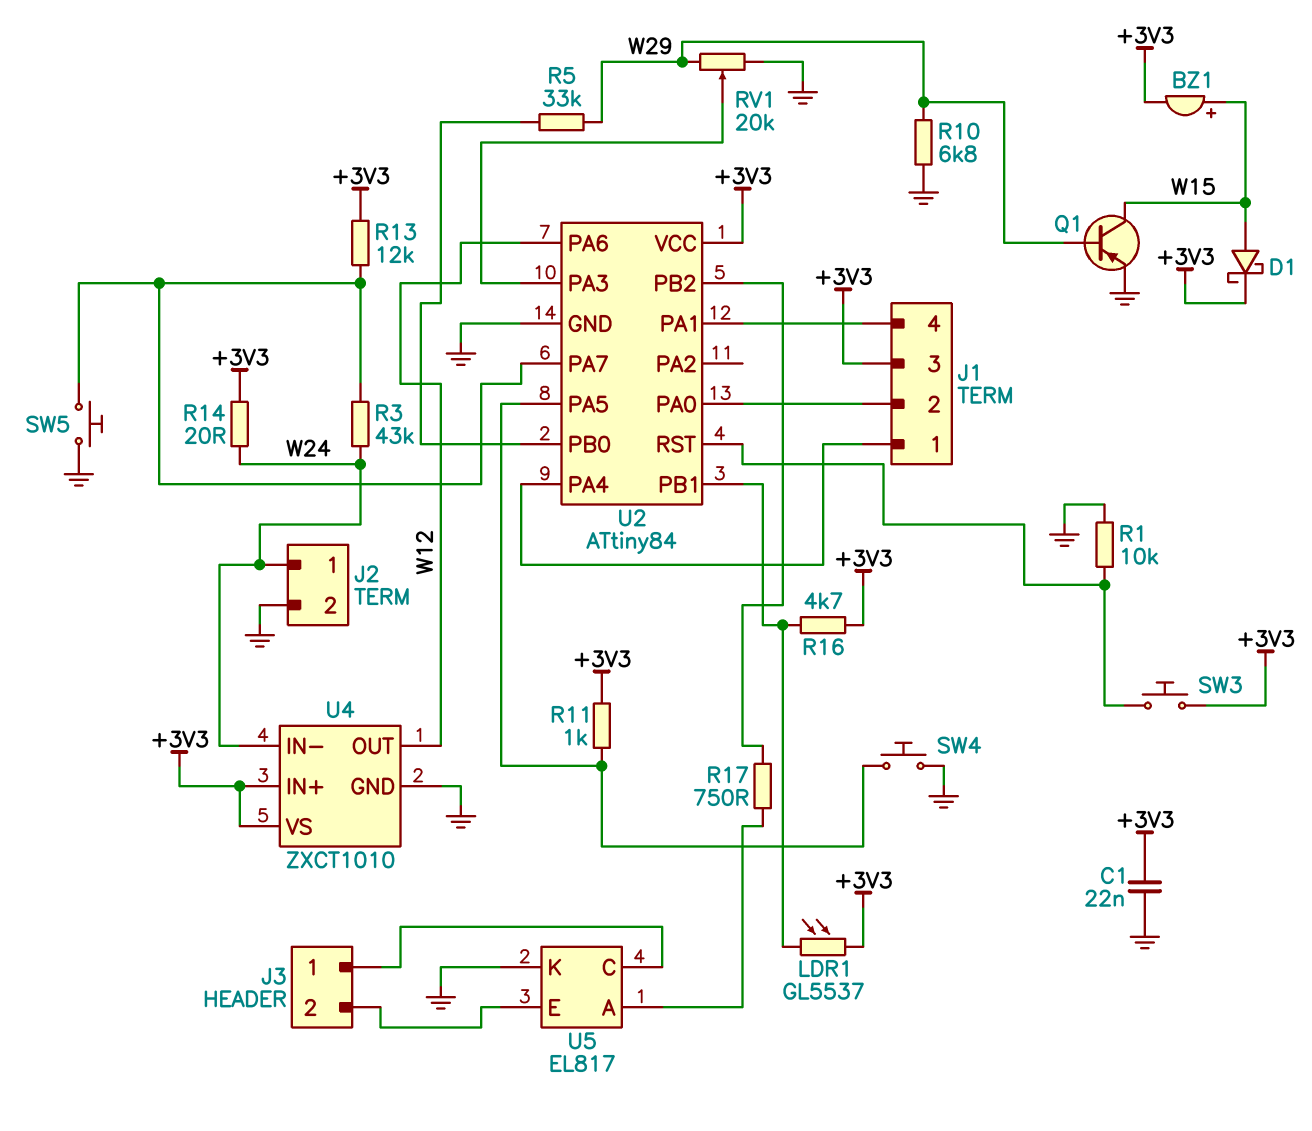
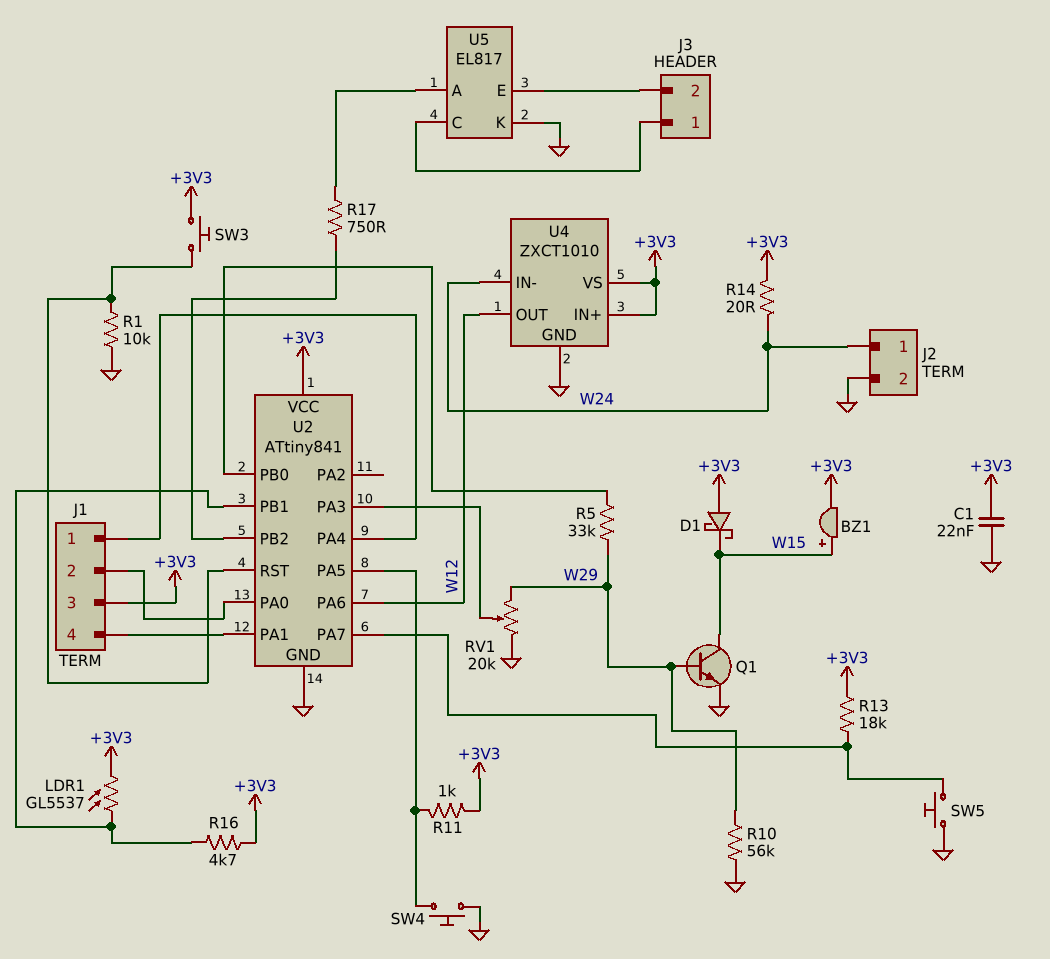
D1: schottky (A W15, K +3V3) -> schottky (A +3V3, K W15)
Q1: PNP (B W29, C W15, E GND) -> NPN (B W29, C W15, E GND)
R3: 43k (U2/PA7, W24) -> none
R10: 6.8k (GND, W29) -> 56k (GND, W29)
R13: 12k (+3V3, U2/PA7) -> 18k (+3V3, U2/PA7)
U2: ATtiny84 -> ATtiny841

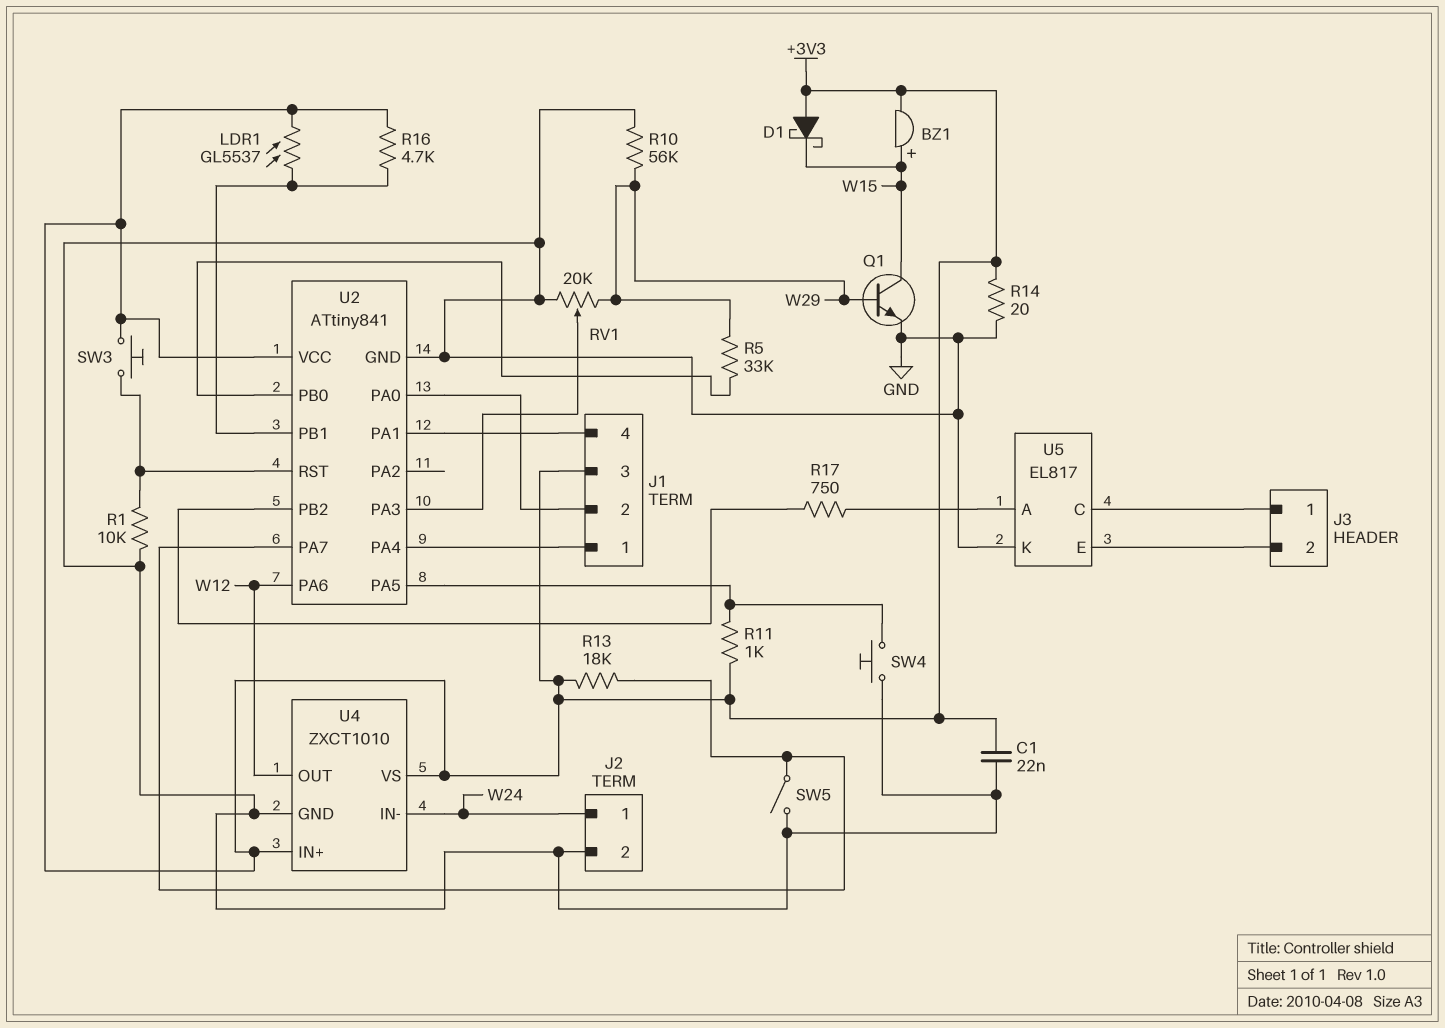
R14: 20 (+3V3, W24) -> 20 (+3V3, GND)
SW5: button (GND, U2/PA7) -> switch (GND, U2/PA7)

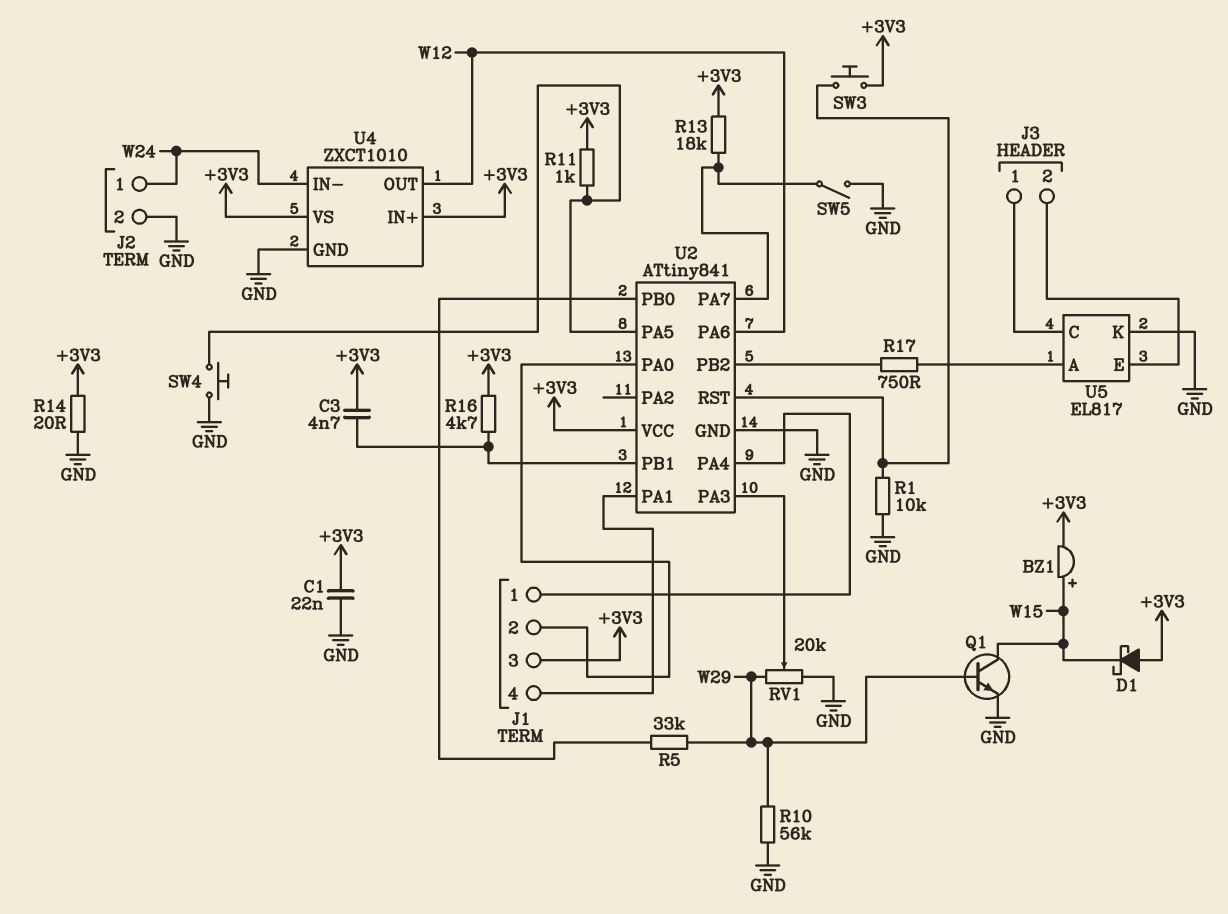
C3: none -> 4.7nF (+3V3, U2/PB1)
LDR1: GL5537 (+3V3, U2/PB1) -> none

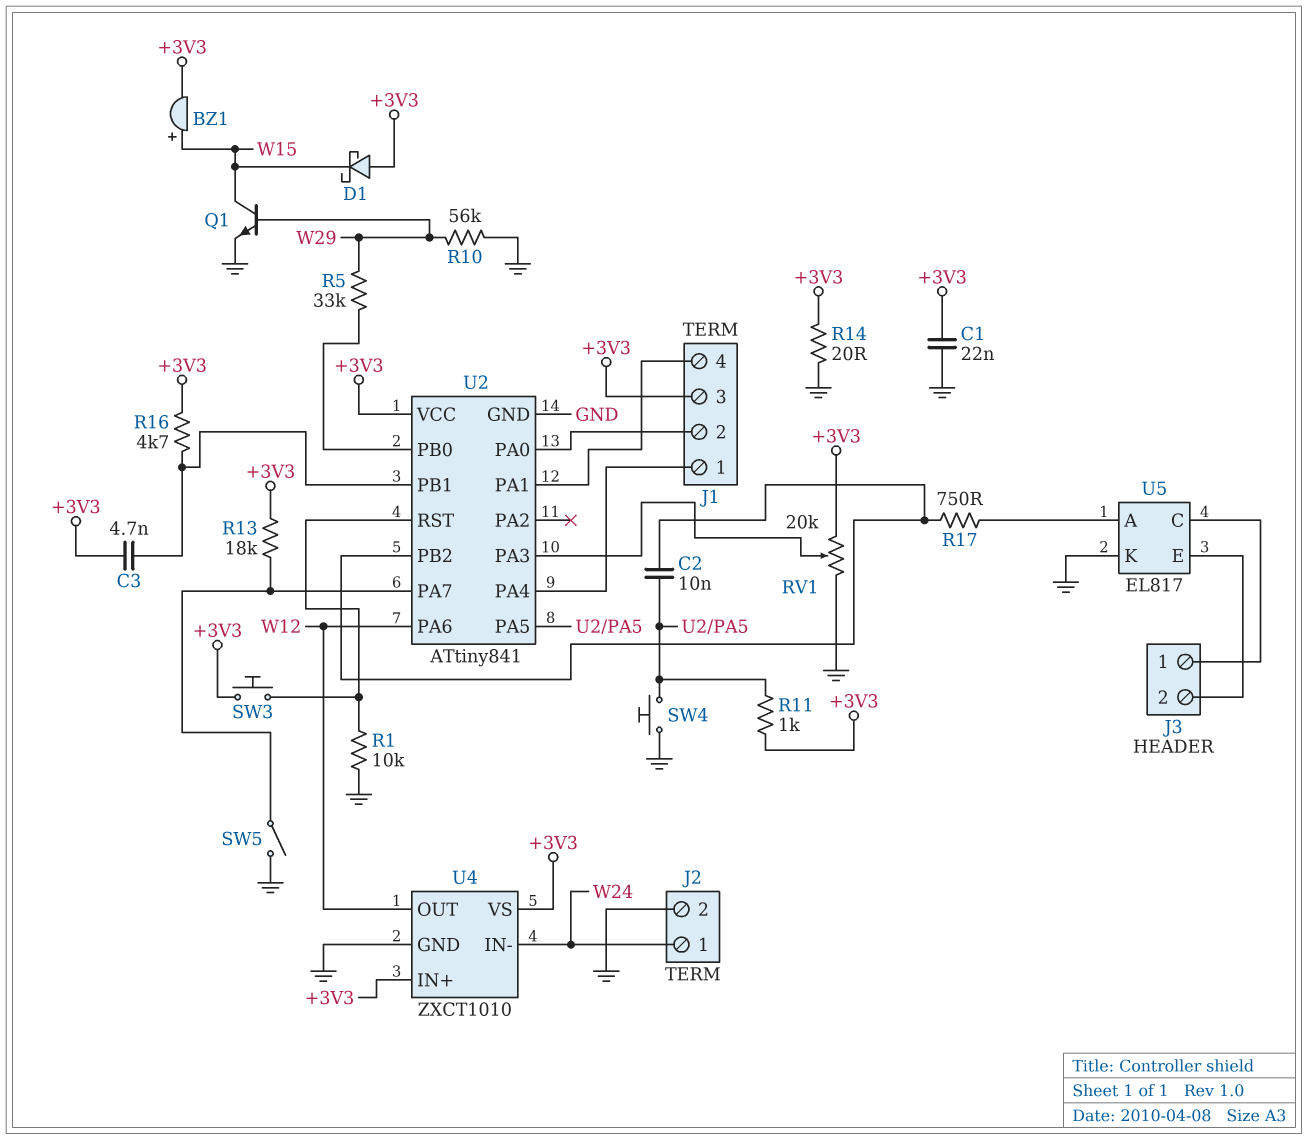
C2: none -> 10nF (U2/PA5, U2/PB2)
RV1: 20k (GND, W29, wiper U2/PA3) -> 20k (+3V3, GND, wiper U2/PA3)

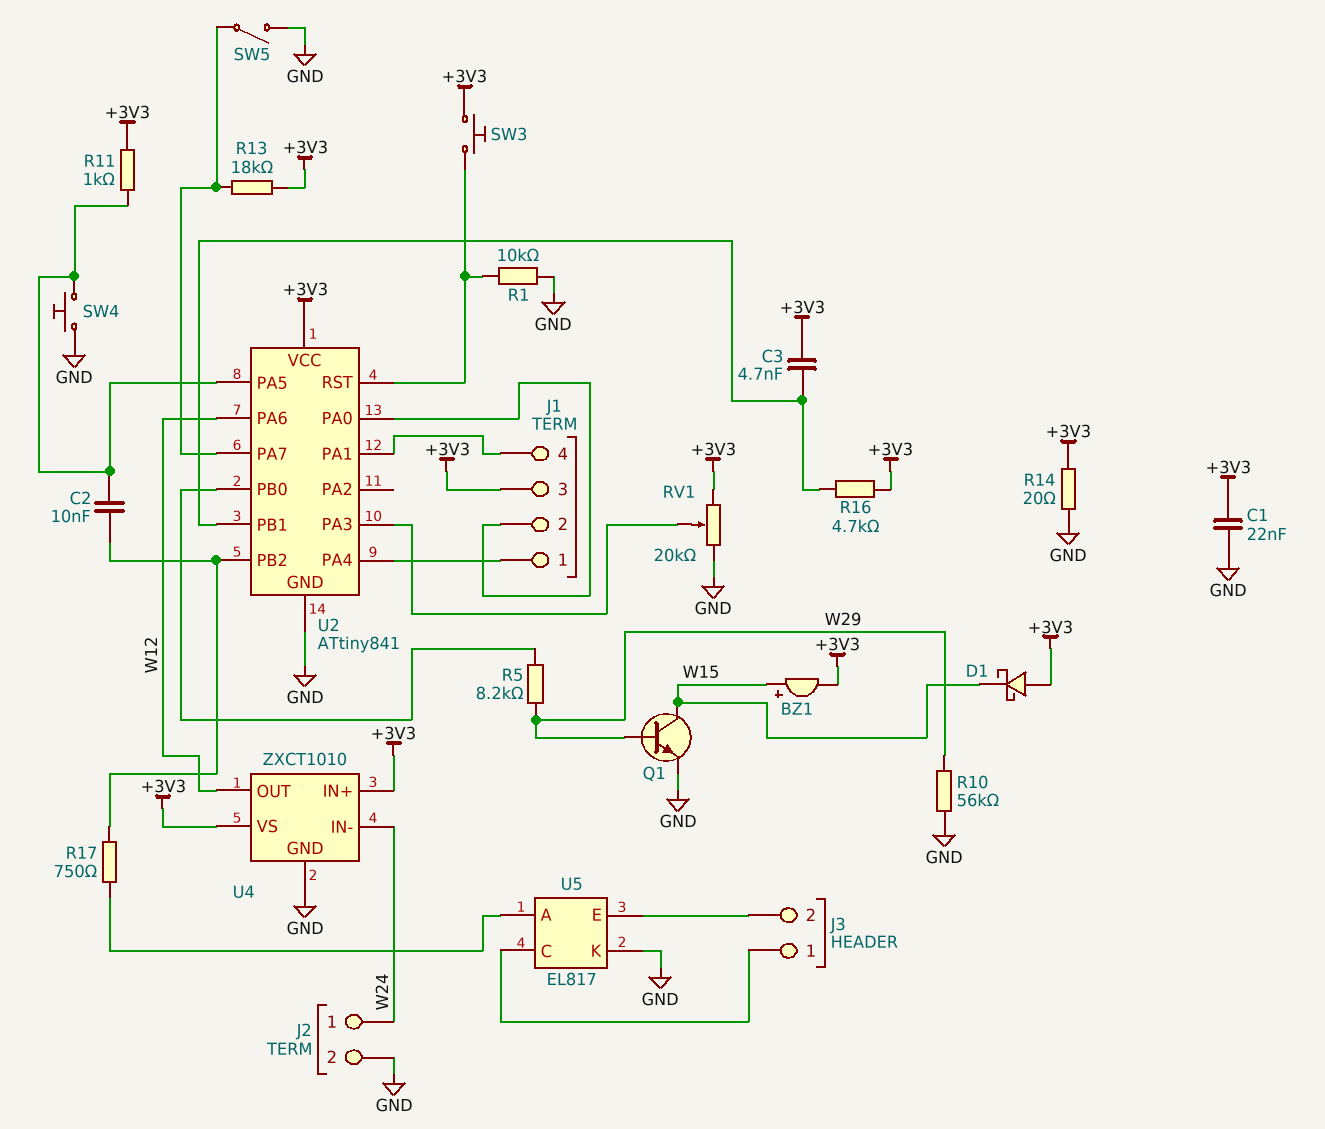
R5: 33k (U2/PB0, W29) -> 8.2k (U2/PB0, W29)

